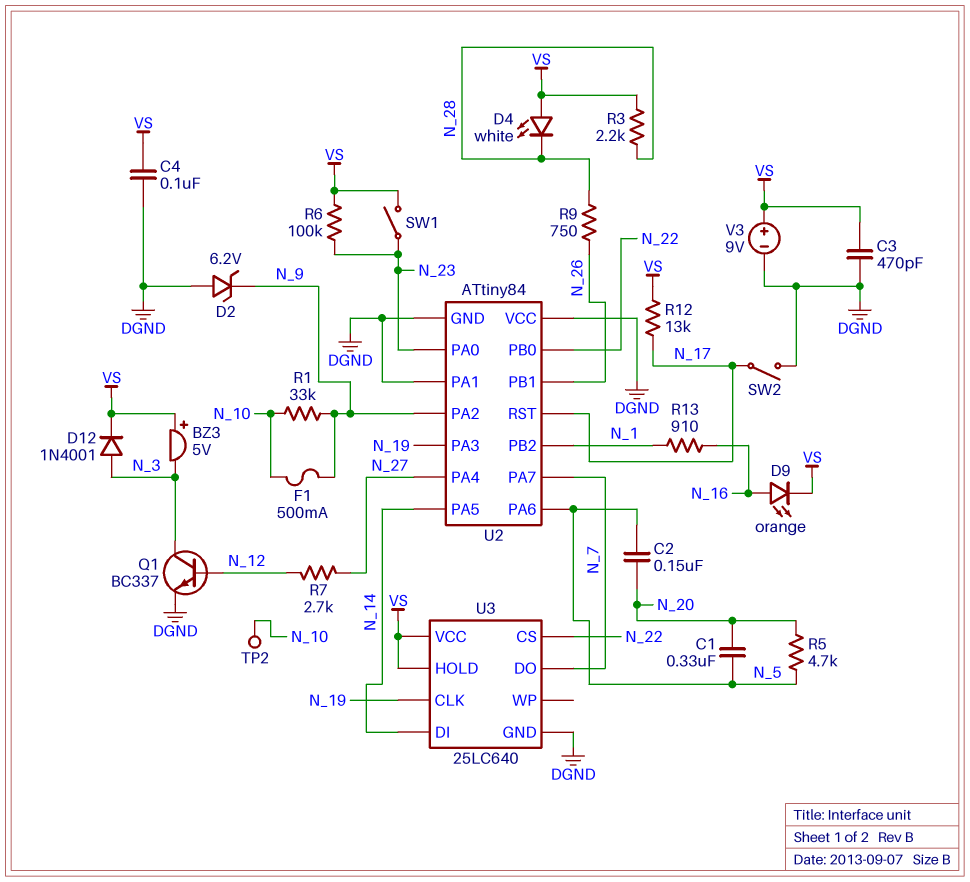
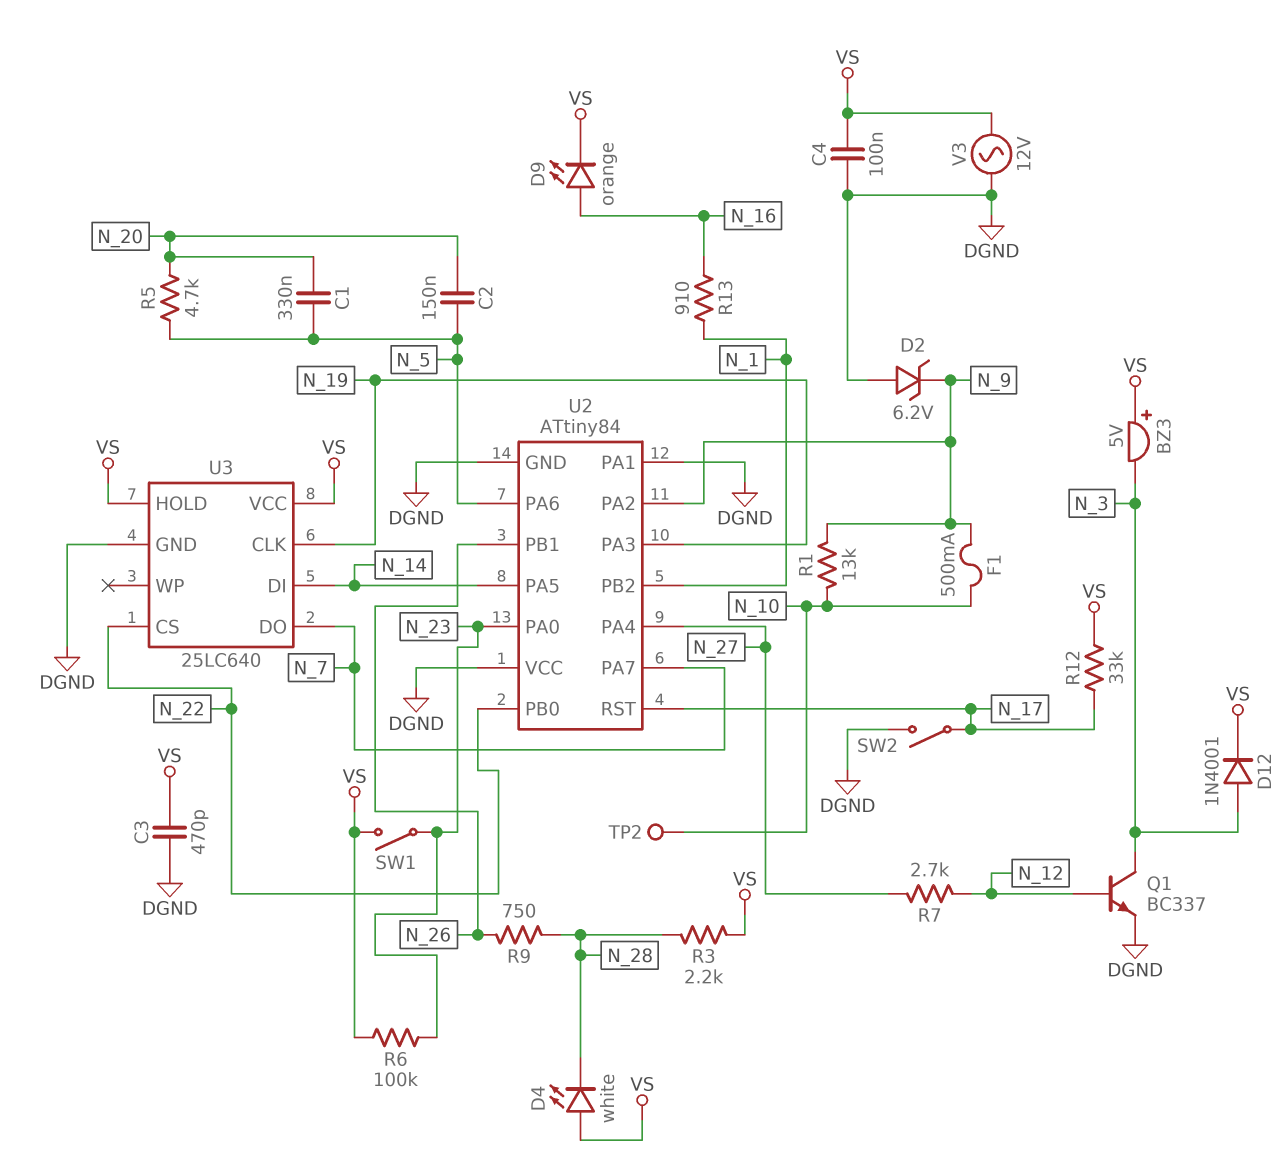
R1: 33k (N_9, N_10) -> 13k (N_9, N_10)
R12: 13k (N_17, VS) -> 33k (N_17, VS)
V3: 9V (plus VS, minus DGND) -> AC 12V (DGND, VS)

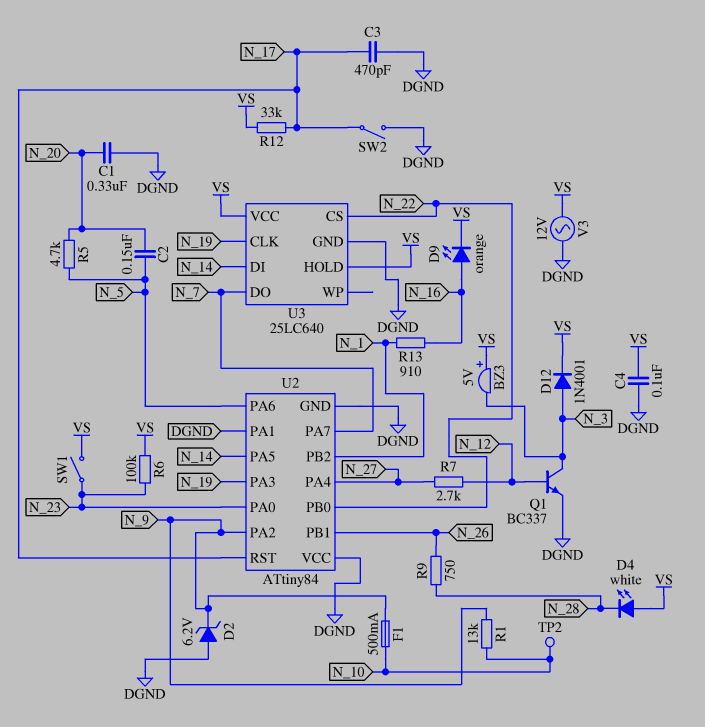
C1: 330nF (N_5, N_20) -> 330nF (DGND, N_20)
C3: 470pF (DGND, VS) -> 470pF (DGND, N_17)
R3: 2.2k (N_28, VS) -> none

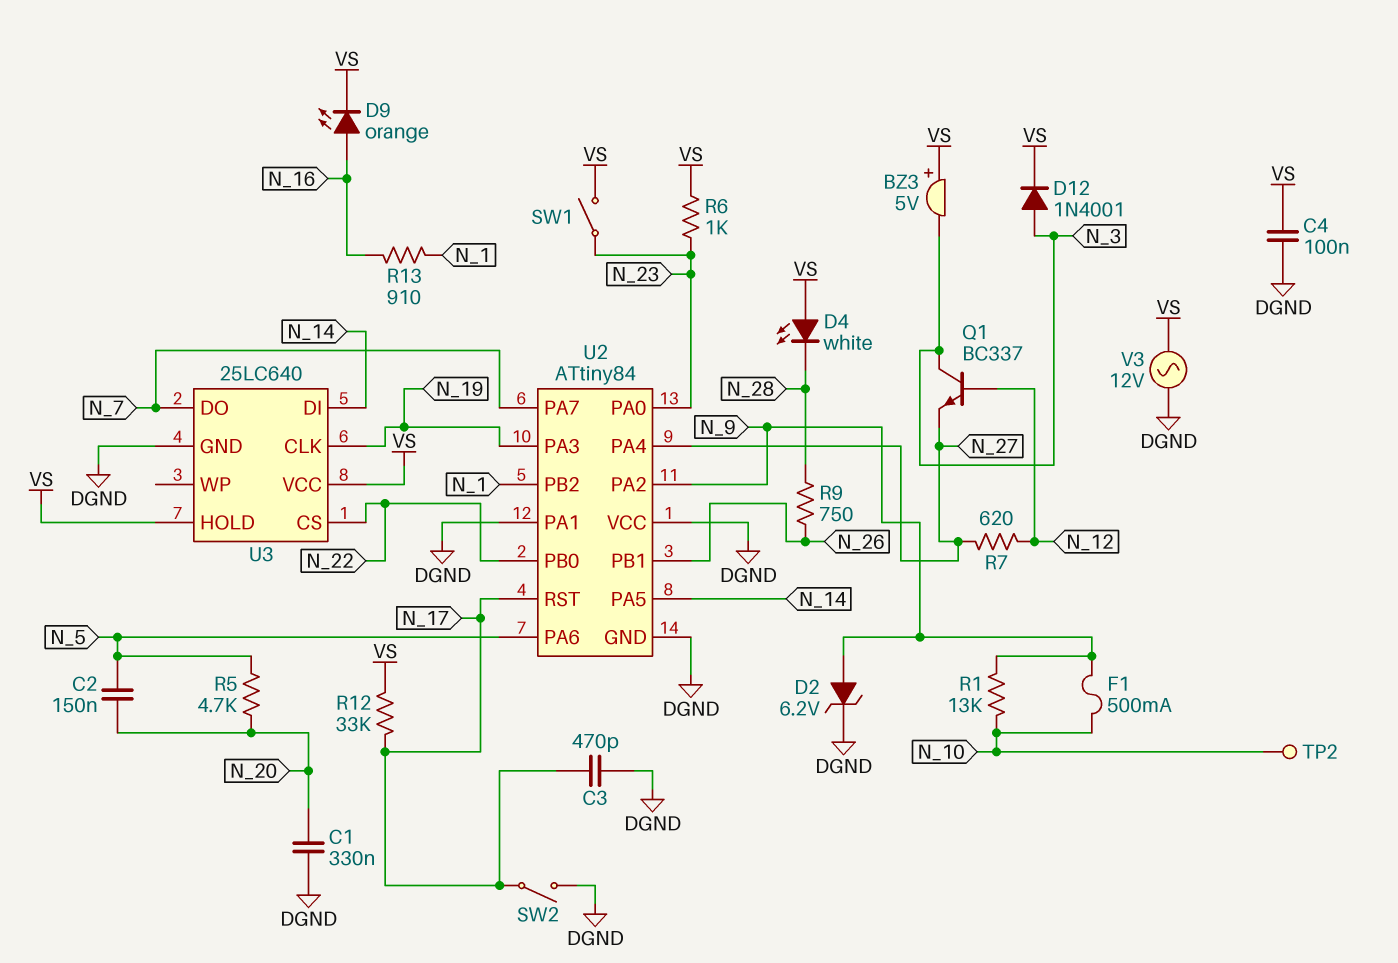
D2: zener 6.2V (A DGND, K N_9) -> zener 6.2V (A N_9, K DGND)
Q1: NPN BC337 (B N_12, C N_3, E DGND) -> NPN BC337 (B N_12, C N_3, E N_27)
R6: 100k (N_23, VS) -> 1k (N_23, VS)
R7: 2.7k (N_12, N_27) -> 620 (N_12, N_27)

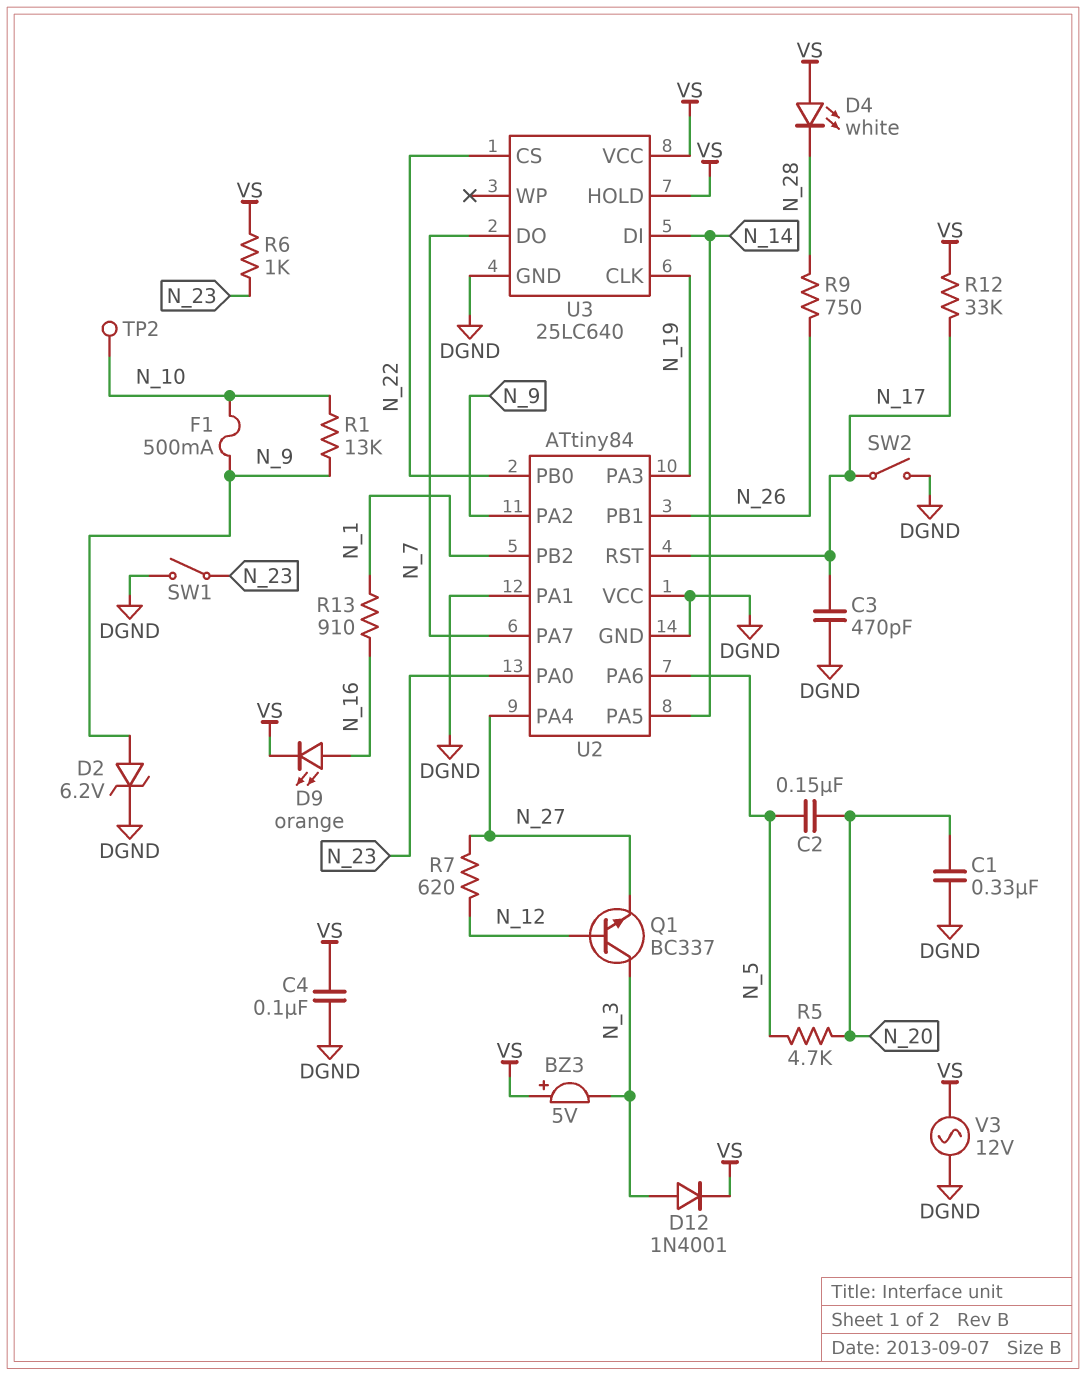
SW1: switch (N_23, VS) -> switch (DGND, N_23)

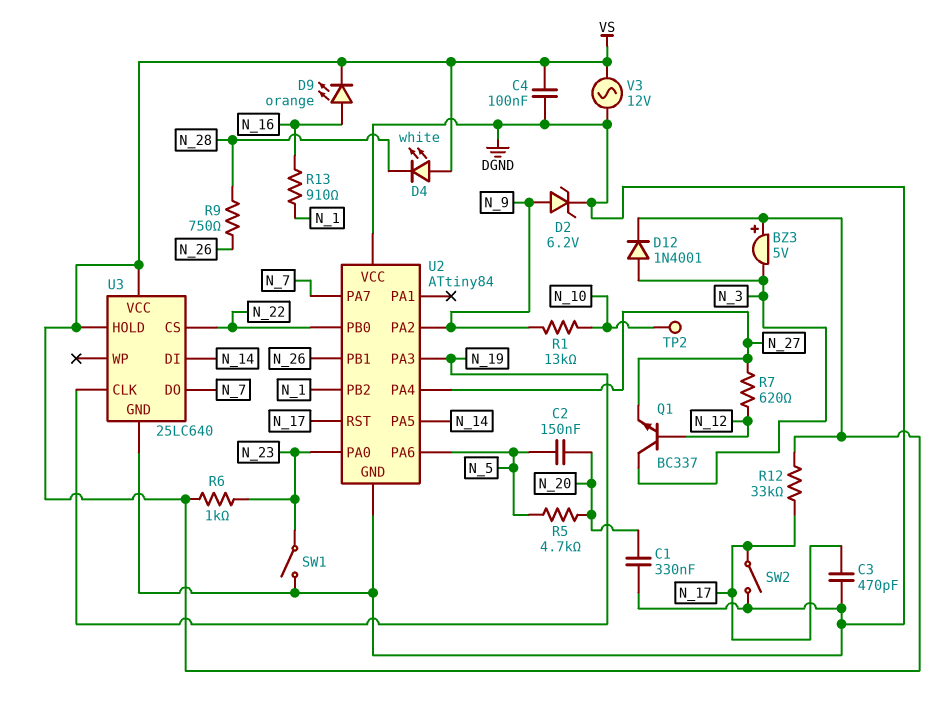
F1: 500mA (N_9, N_10) -> none
U2 pin PA1: DGND -> none

